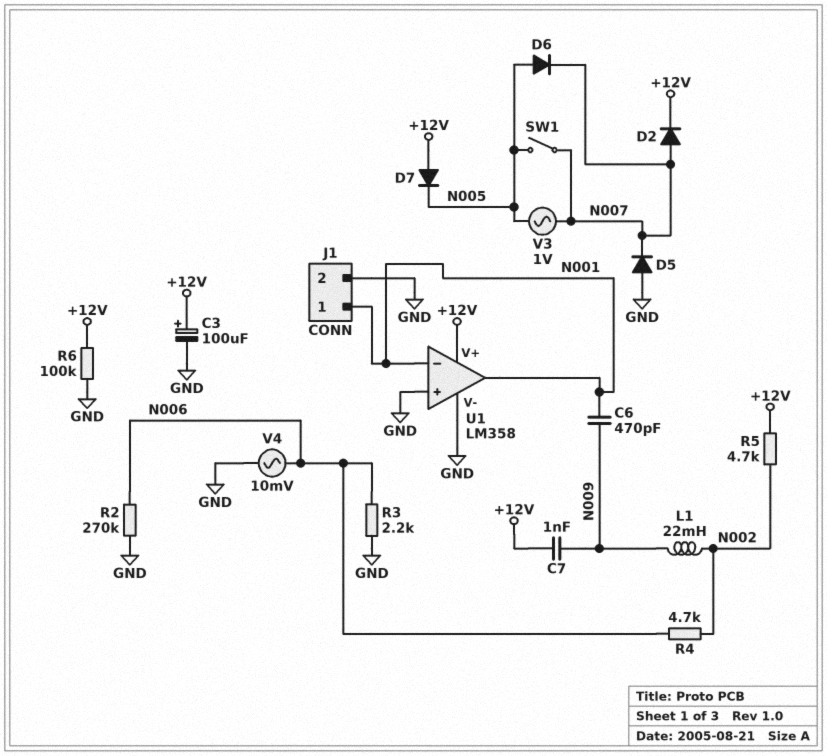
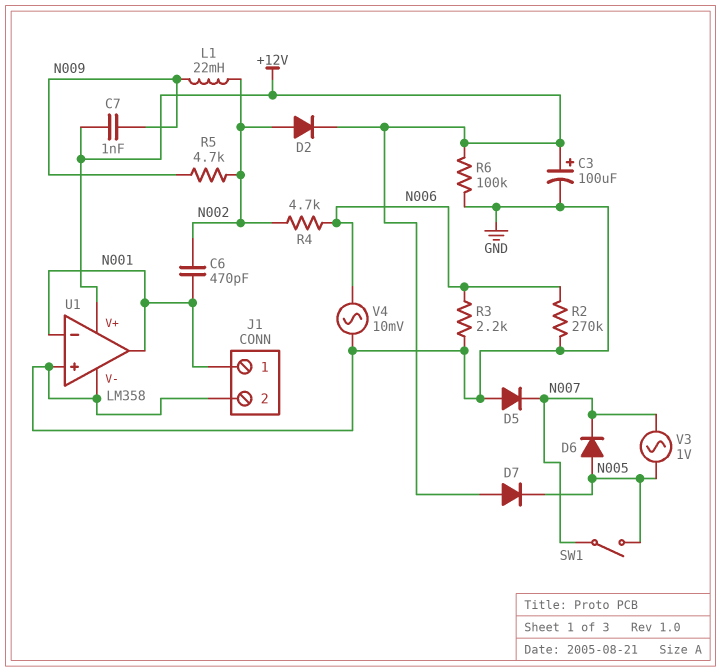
C6: 470pF (N001, N009) -> 470pF (N001, N002)
D2: diode (A N007, K +12V) -> diode (A N002, K +12V)
R5: 4.7k (+12V, N002) -> 4.7k (N002, N009)

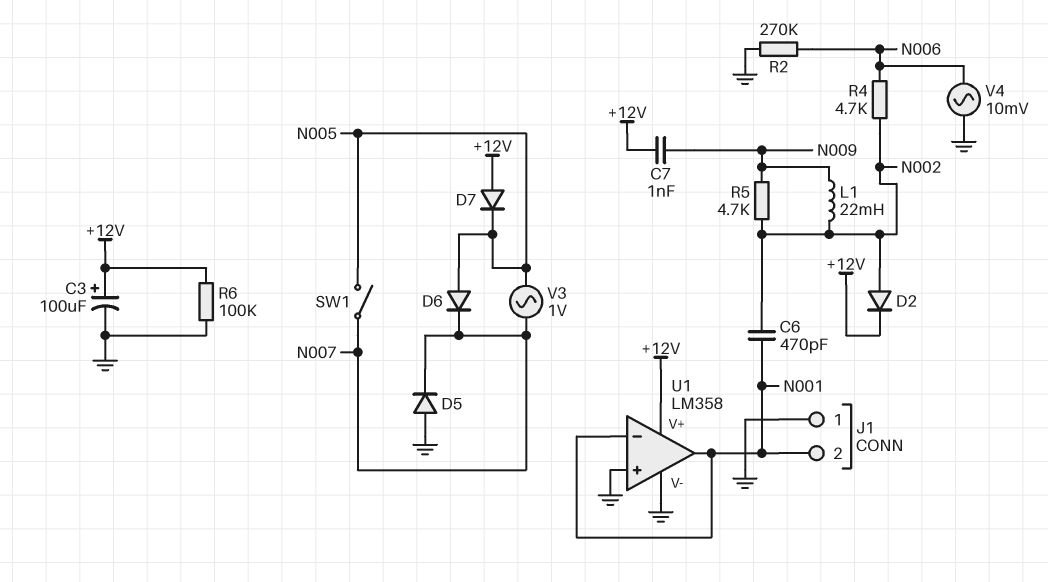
J1 pin 1: N001 -> GND
J1 pin 2: GND -> N001
R3: 2.2k (GND, N006) -> none

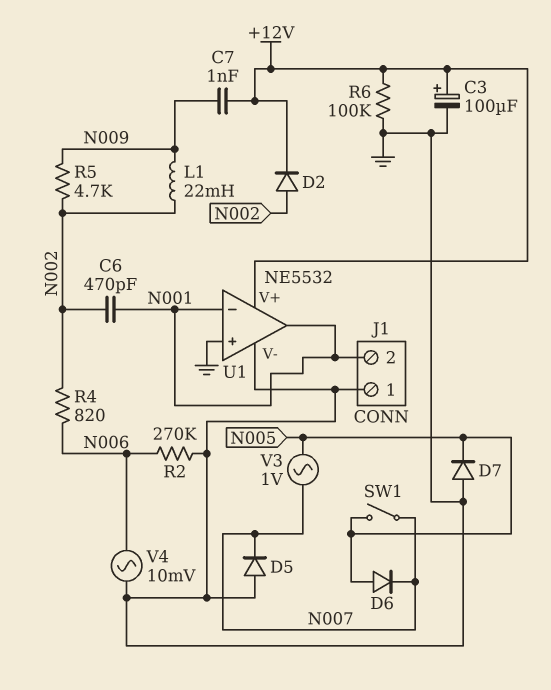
D7: diode (A +12V, K N005) -> diode (A GND, K N005)
R4: 4.7k (N002, N006) -> 820 (N002, N006)
U1: LM358 -> NE5532

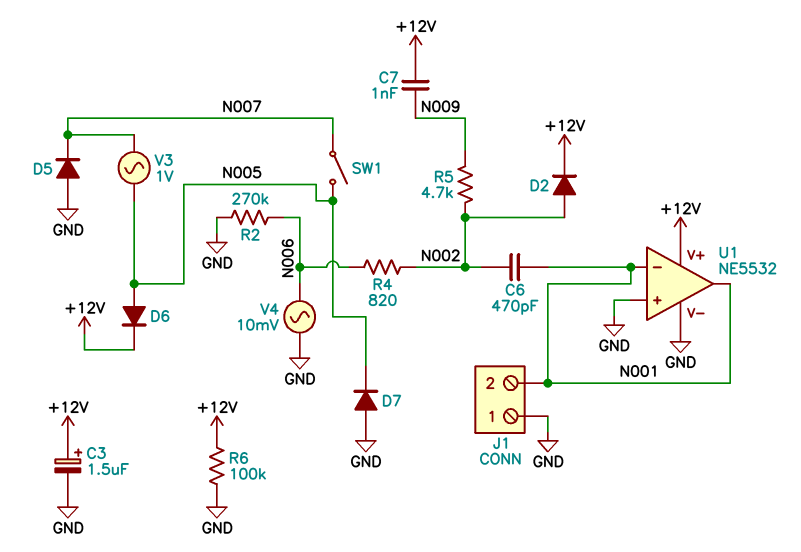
C3: 100uF (plus +12V, minus GND) -> 1.5uF (plus +12V, minus GND)
D6: diode (A N005, K N007) -> diode (A N005, K +12V)
L1: 22mH (N002, N009) -> none

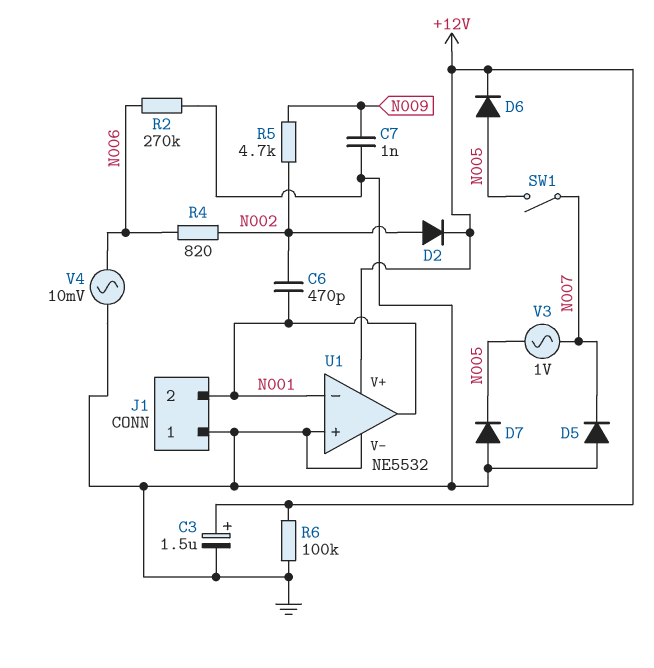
C7: 1nF (+12V, N009) -> 1nF (GND, N009)

